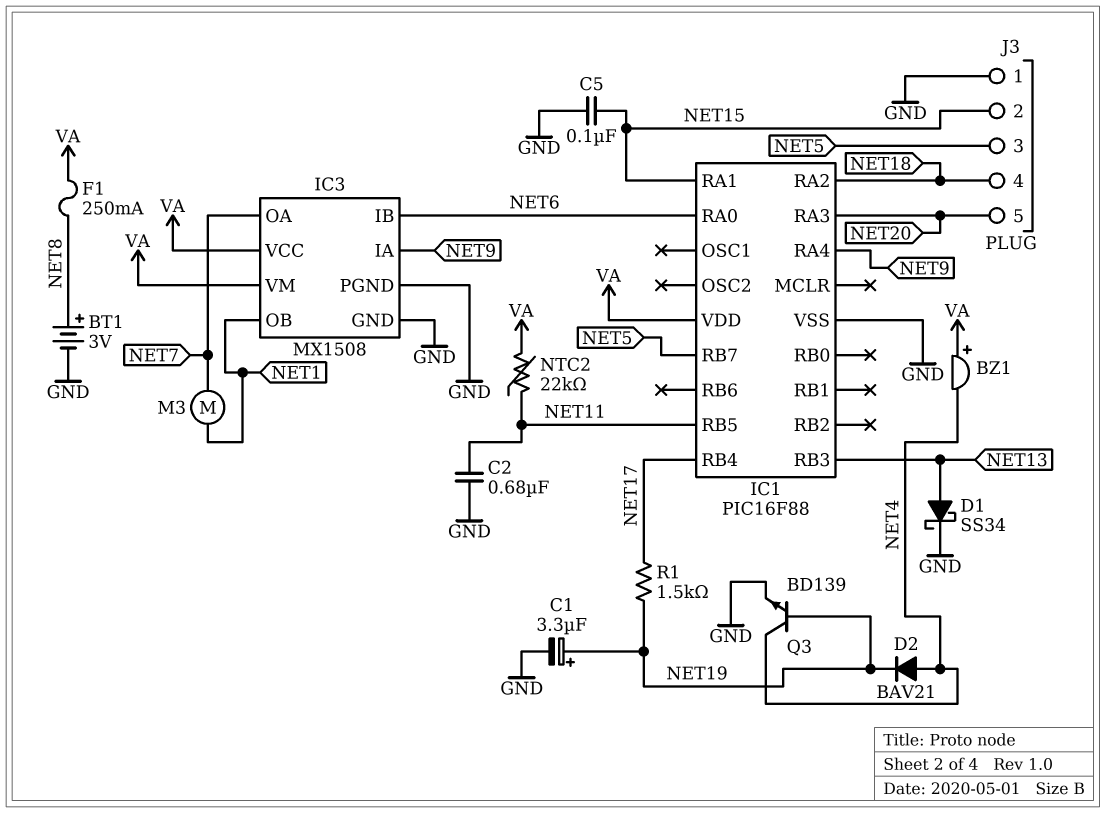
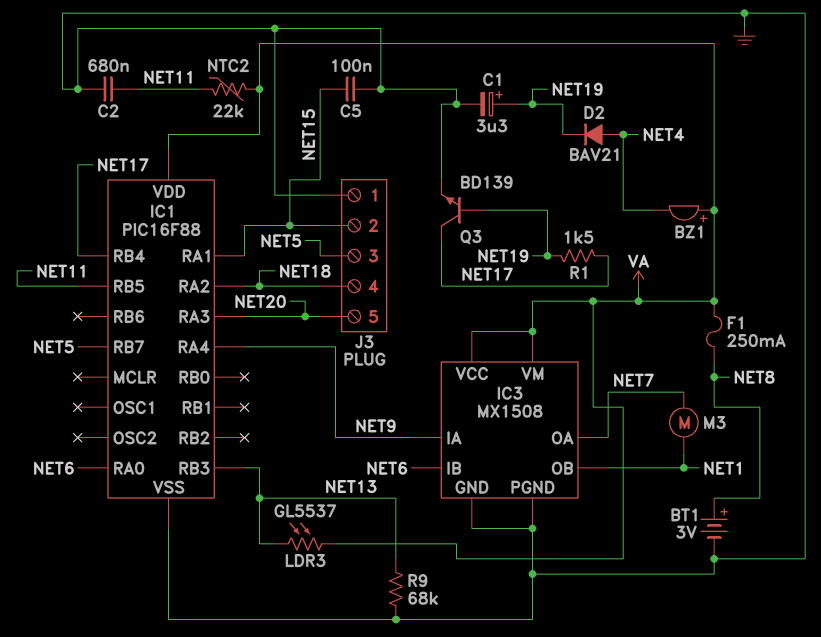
D1: schottky SS34 (A NET13, K GND) -> none
LDR3: none -> GL5537 (NET13, VA)
Q3: NPN BD139 (B NET19, C NET4, E GND) -> NPN BD139 (B NET19, C NET17, E GND)
R9: none -> 68k (GND, NET13)

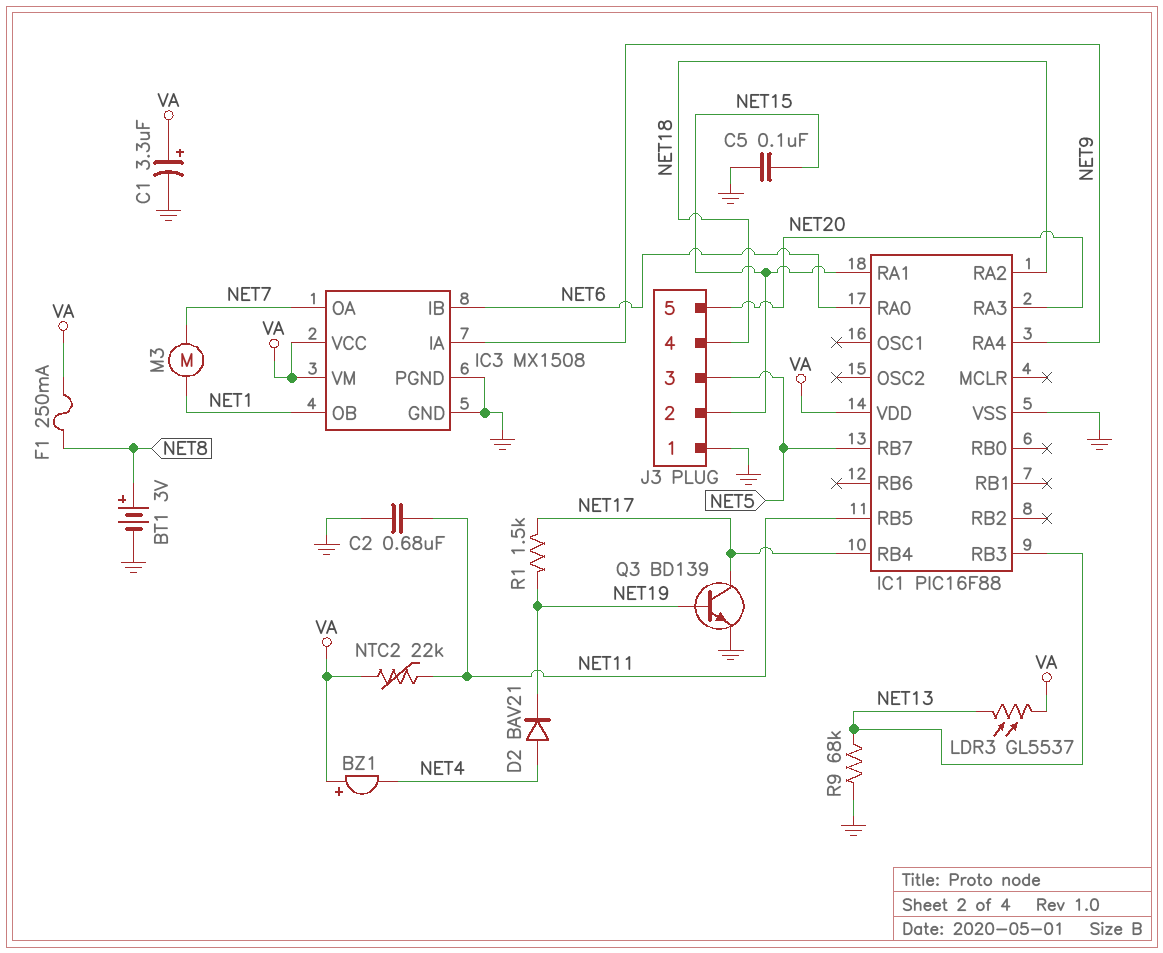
C1: 3.3uF (plus NET19, minus GND) -> 3.3uF (plus VA, minus GND)

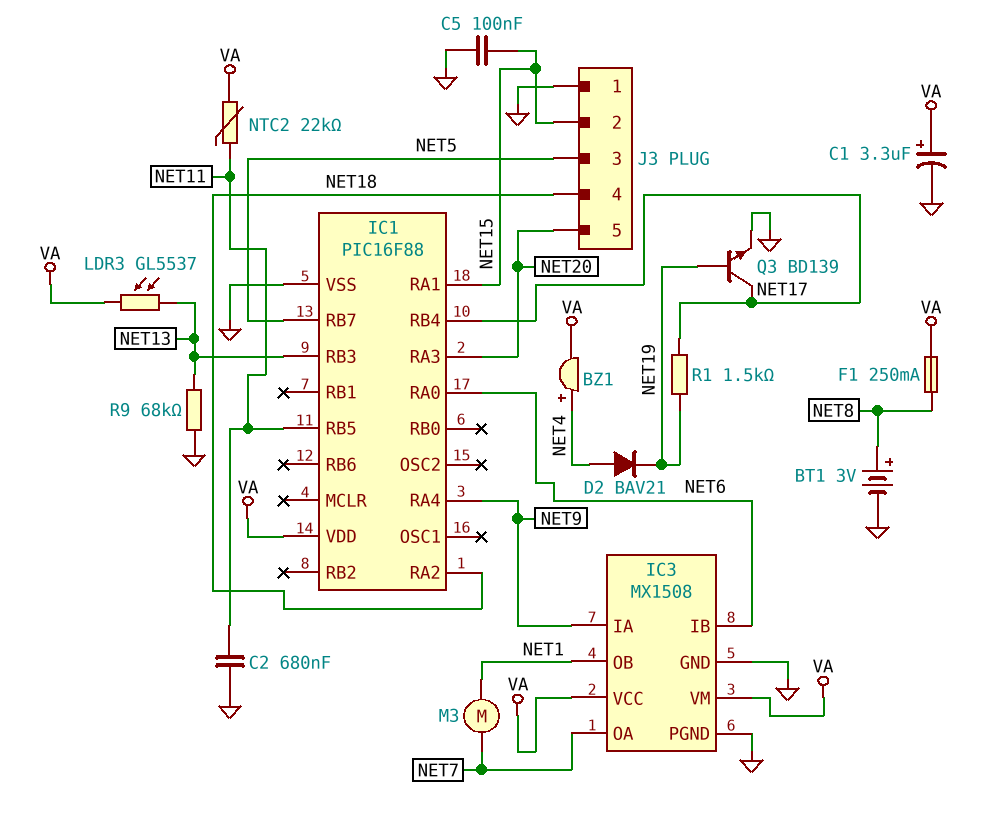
BZ1: buzzer (plus VA, minus NET4) -> buzzer (plus NET4, minus VA)

